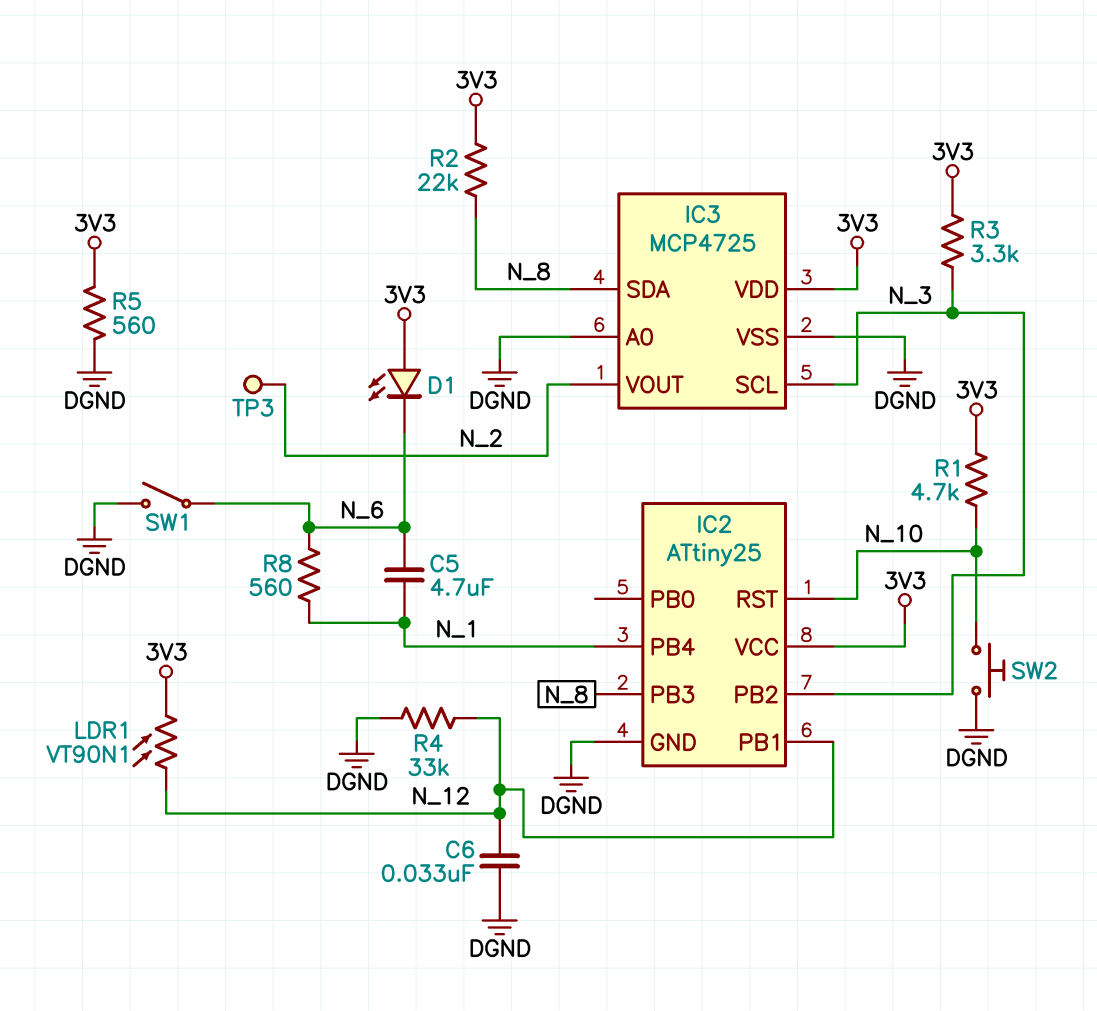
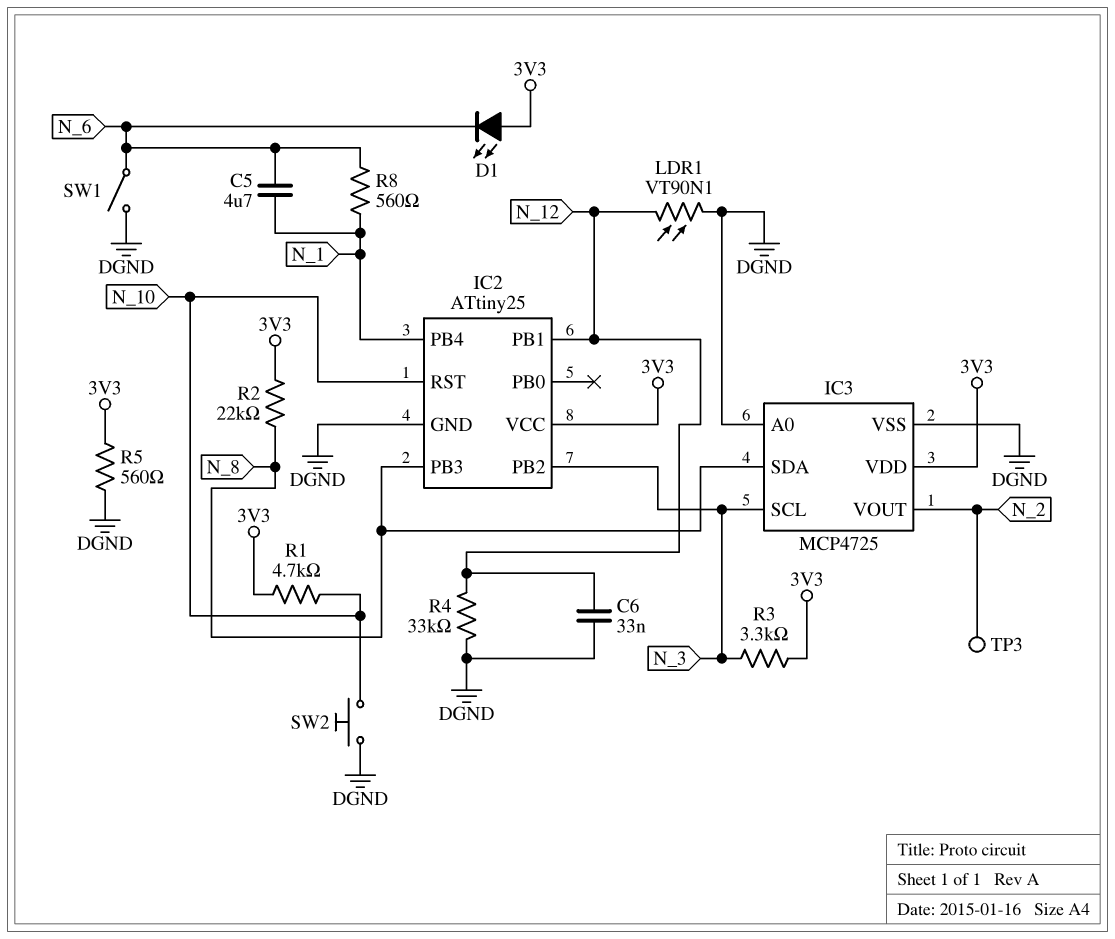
LDR1: VT90N1 (3V3, N_12) -> VT90N1 (DGND, N_12)

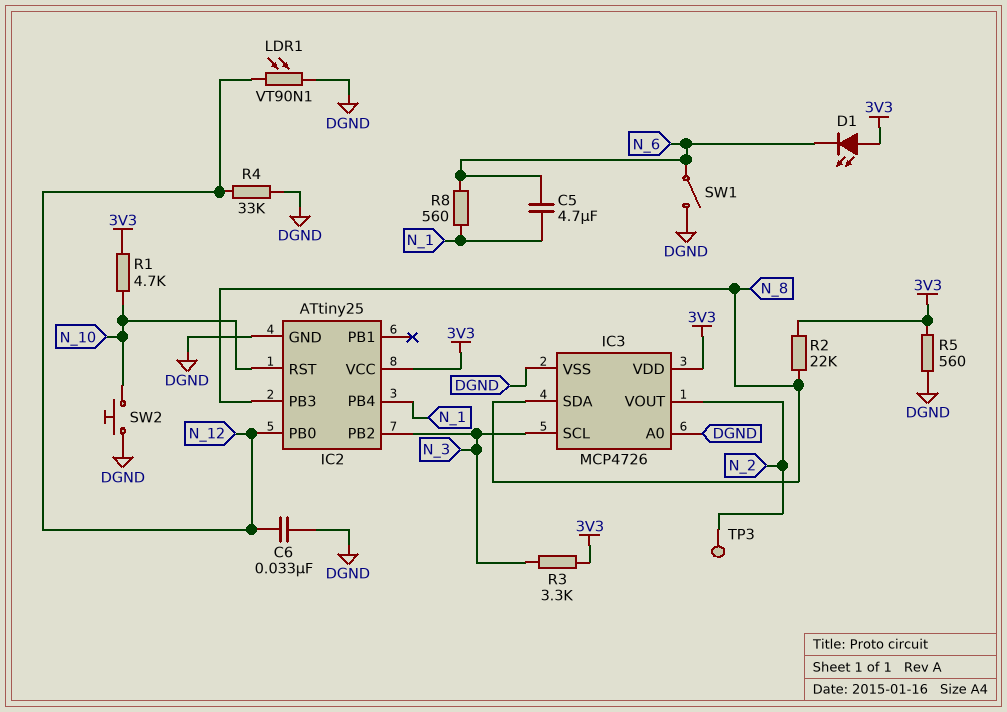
IC2 pin PB0: none -> N_12
IC2 pin PB1: N_12 -> none
IC3: MCP4725 -> MCP4726

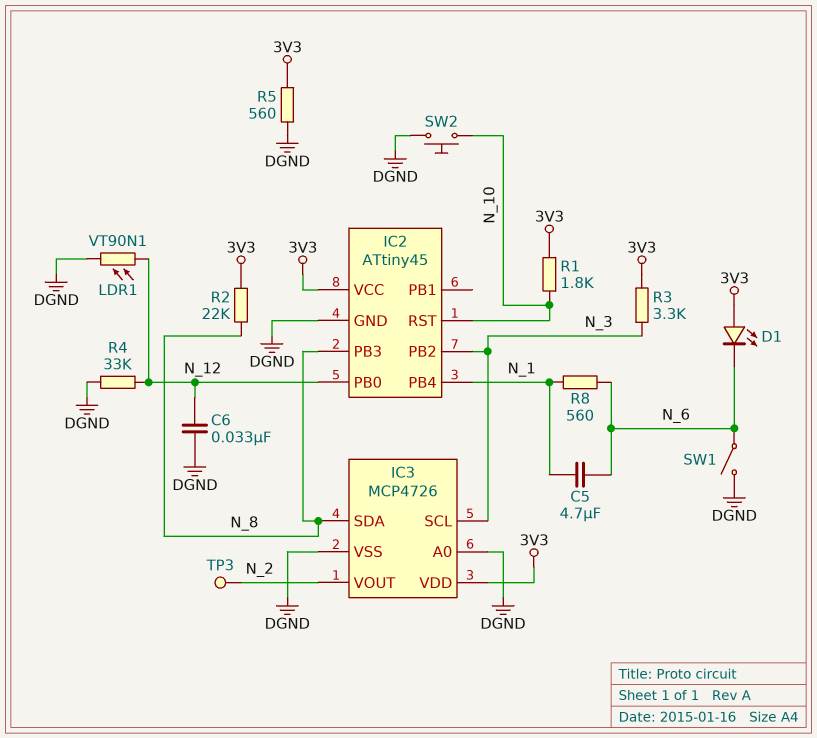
IC2: ATtiny25 -> ATtiny45
R1: 4.7k (3V3, N_10) -> 1.8k (3V3, N_10)

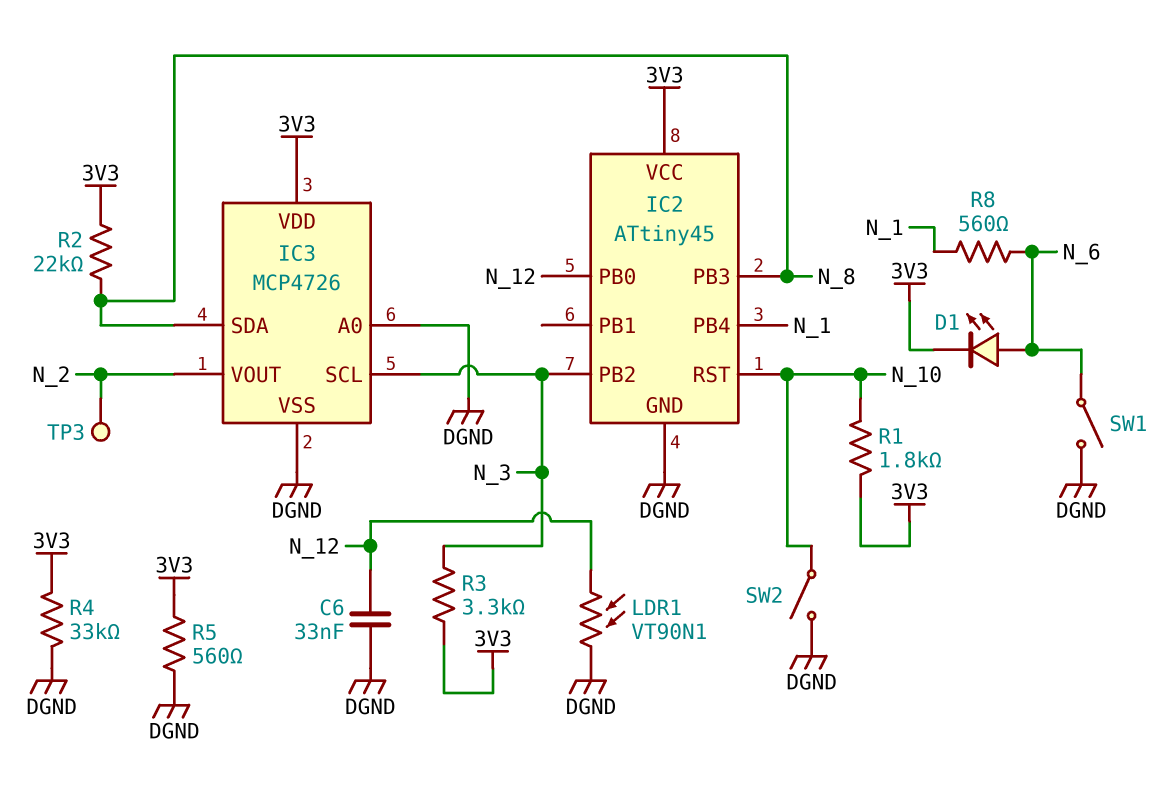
C5: 4.7uF (N_1, N_6) -> none
D1: LED (A 3V3, K N_6) -> LED (A N_6, K 3V3)
R4: 33k (DGND, N_12) -> 33k (3V3, DGND)
SW2: button (DGND, N_10) -> switch (DGND, N_10)

